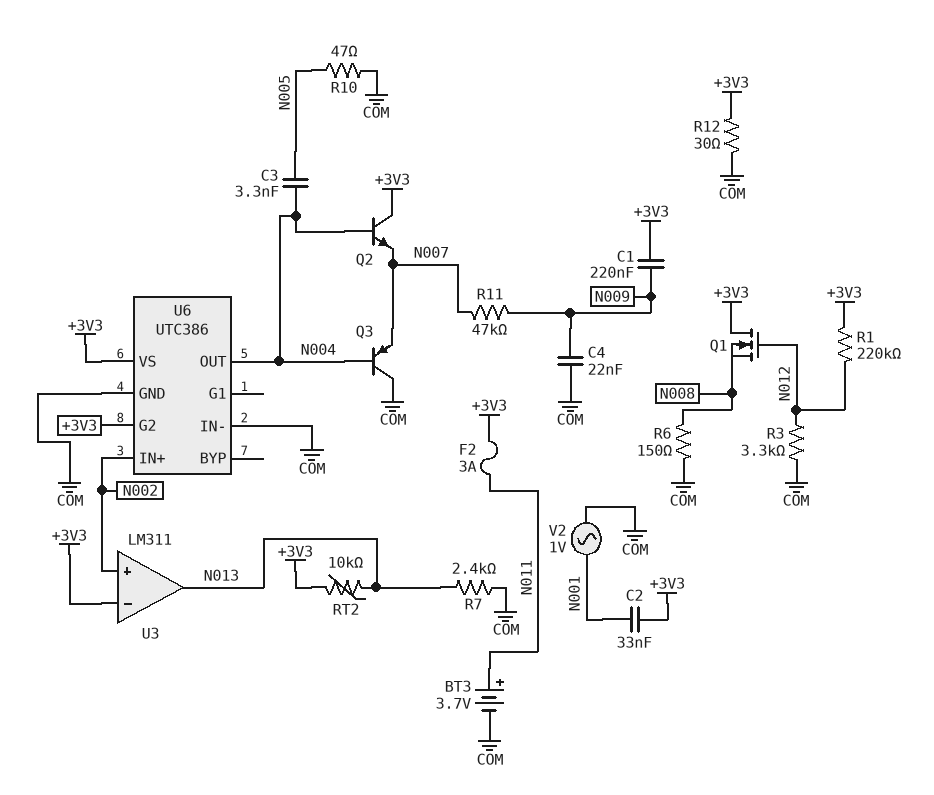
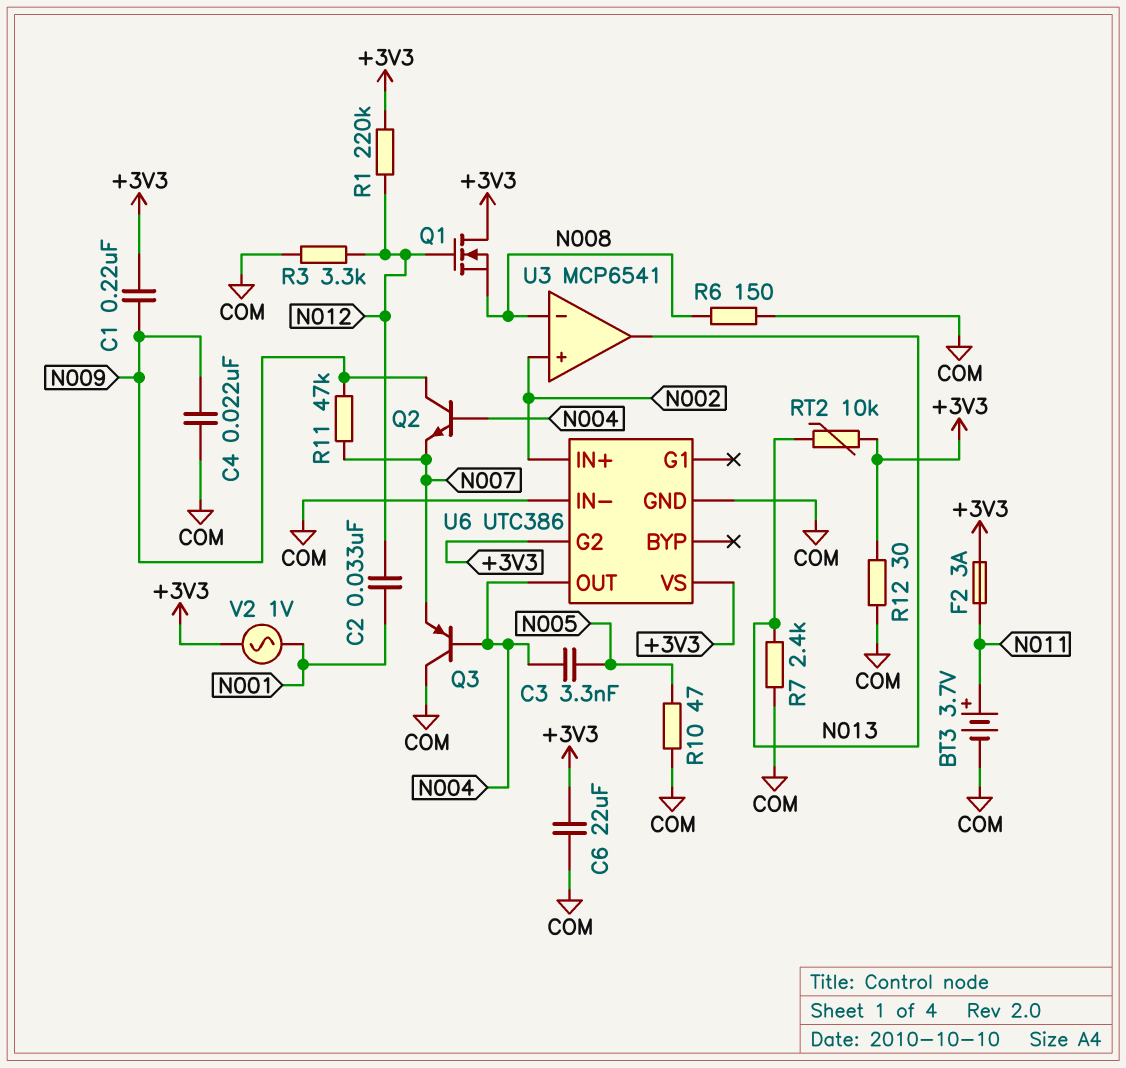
C2: 33nF (+3V3, N001) -> 33nF (N001, N012)
C6: none -> 22uF (+3V3, COM)
Q2: NPN (B N004, C +3V3, E N007) -> NPN (B N004, C N009, E N007)
U3: LM311 -> MCP6541
U3 pin in-: +3V3 -> N008
V2: AC 1V (COM, N001) -> AC 1V (+3V3, N001)

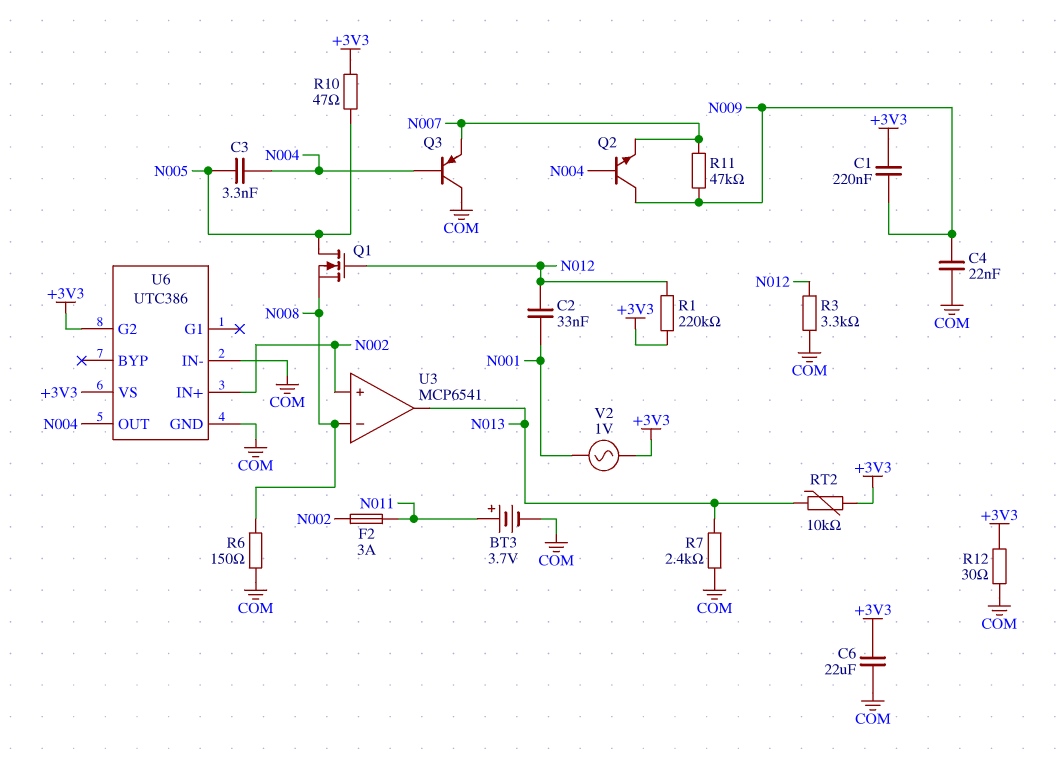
F2: 3A (+3V3, N011) -> 3A (N002, N011)
Q1: NMOS (G N012, D +3V3, S N008) -> NMOS (G N012, D N005, S N008)
R10: 47 (COM, N005) -> 47 (+3V3, N005)

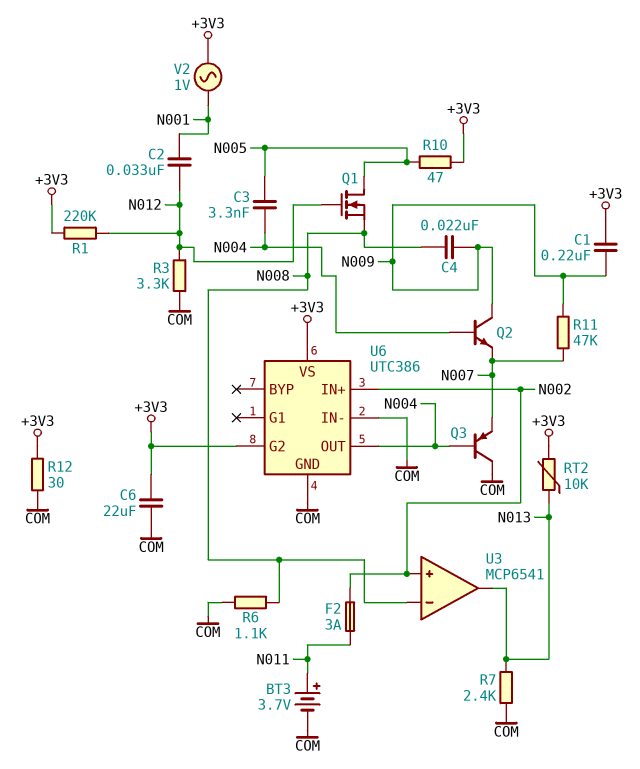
C4: 22nF (COM, N009) -> 22nF (N008, N009)
R6: 150 (COM, N008) -> 1.1k (COM, N008)

